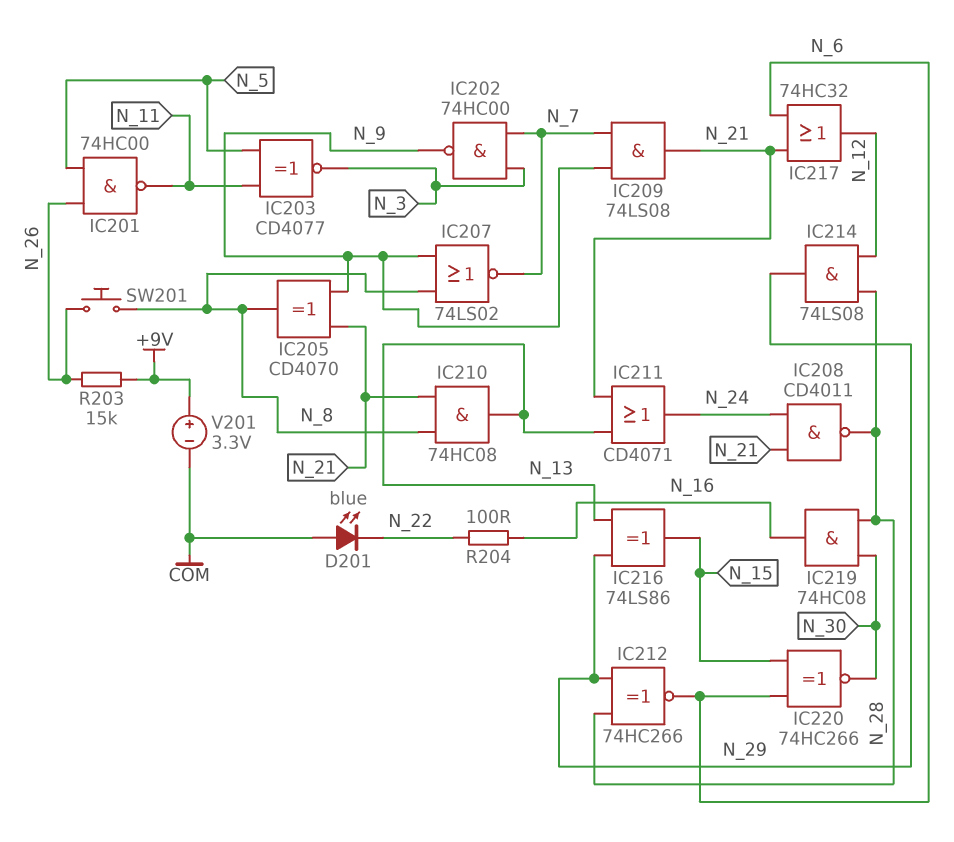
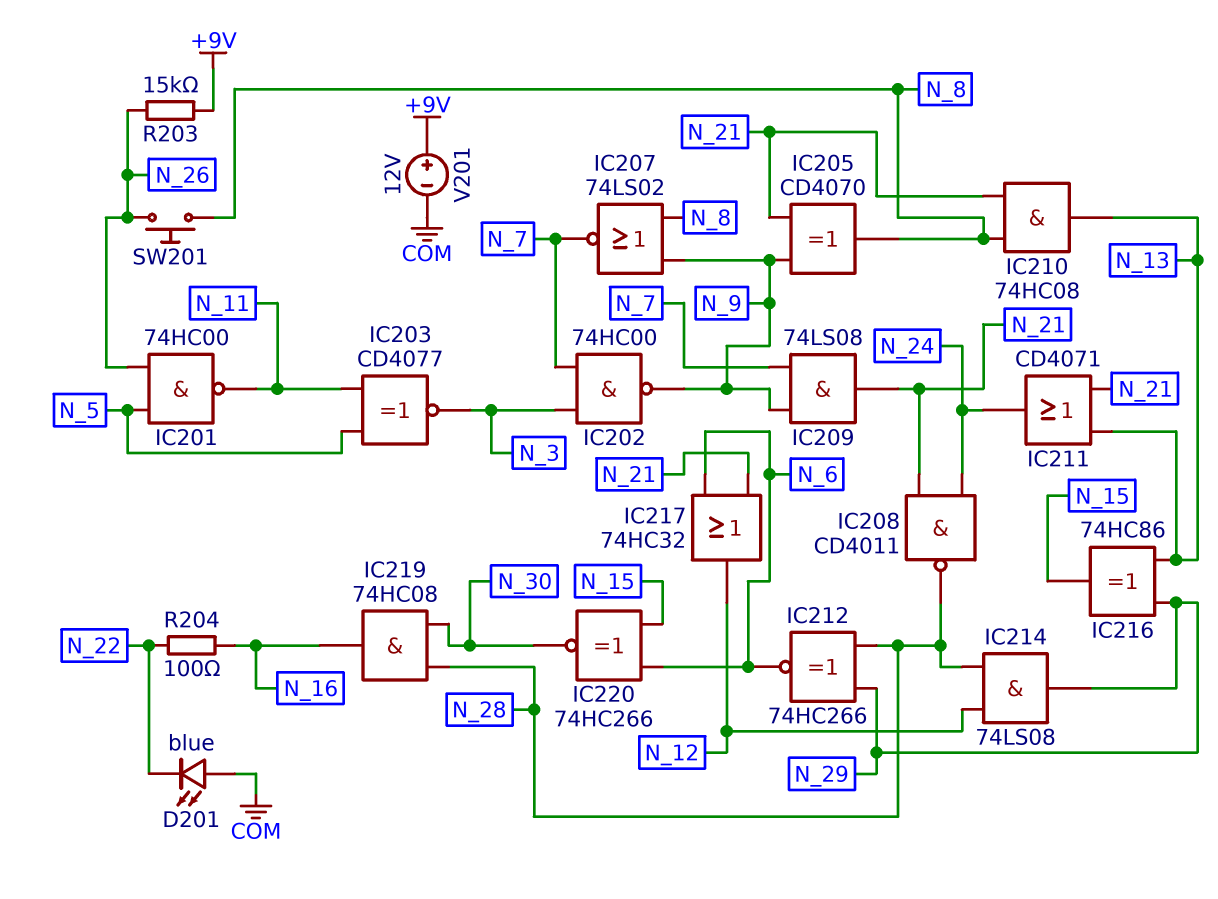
IC216: XOR 74LS86 (in N_13, in N_29, out N_15) -> XOR 74HC86 (in N_13, in N_29, out N_15)
V201: 3.3V (plus +9V, minus COM) -> 12V (plus +9V, minus COM)

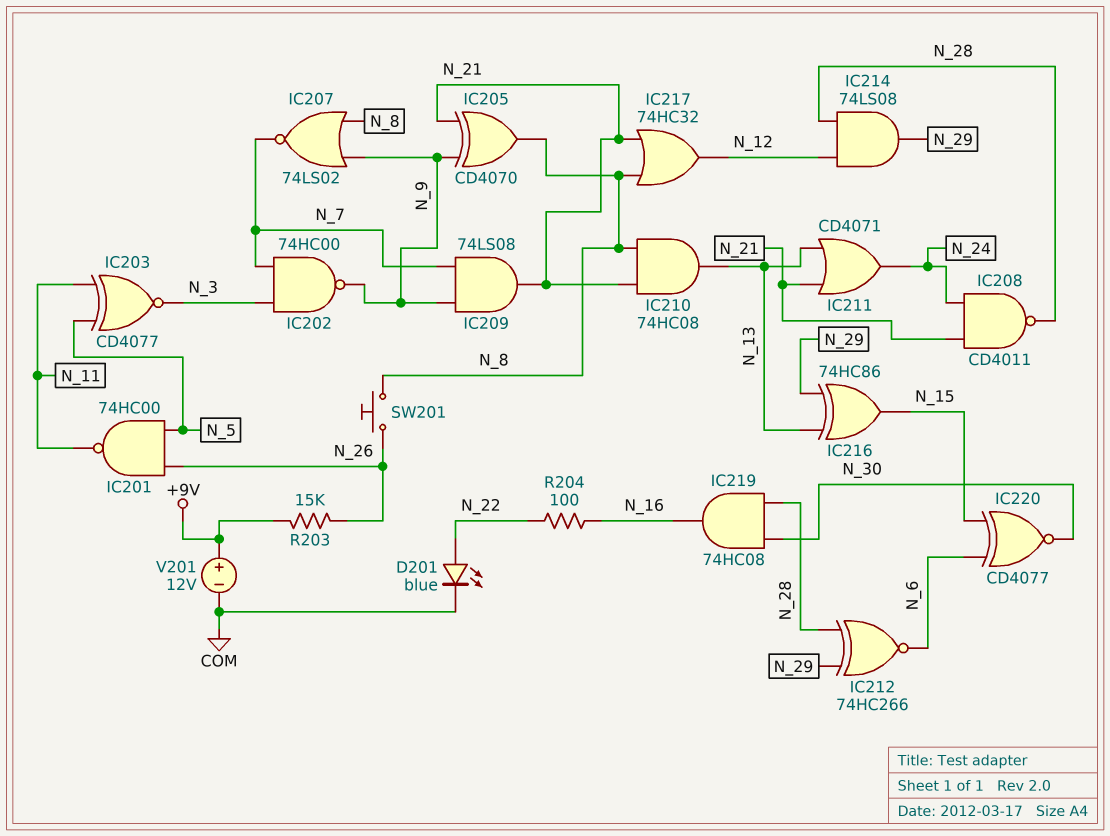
D201: LED blue (A COM, K N_22) -> LED blue (A N_22, K COM)
IC217: OR 74HC32 (in N_6, in N_21, out N_12) -> OR 74HC32 (in N_8, in N_21, out N_12)
IC220: XNOR 74HC266 (in N_6, in N_15, out N_30) -> XNOR CD4077 (in N_6, in N_15, out N_30)

